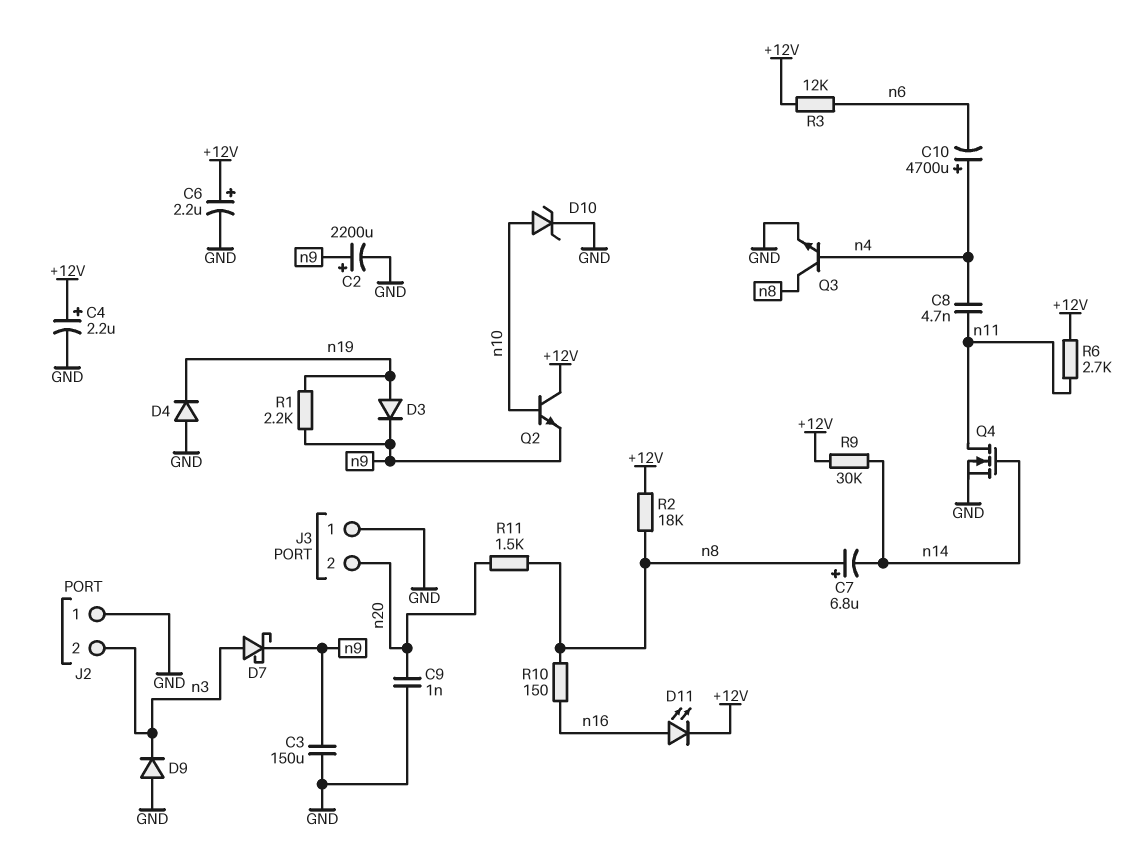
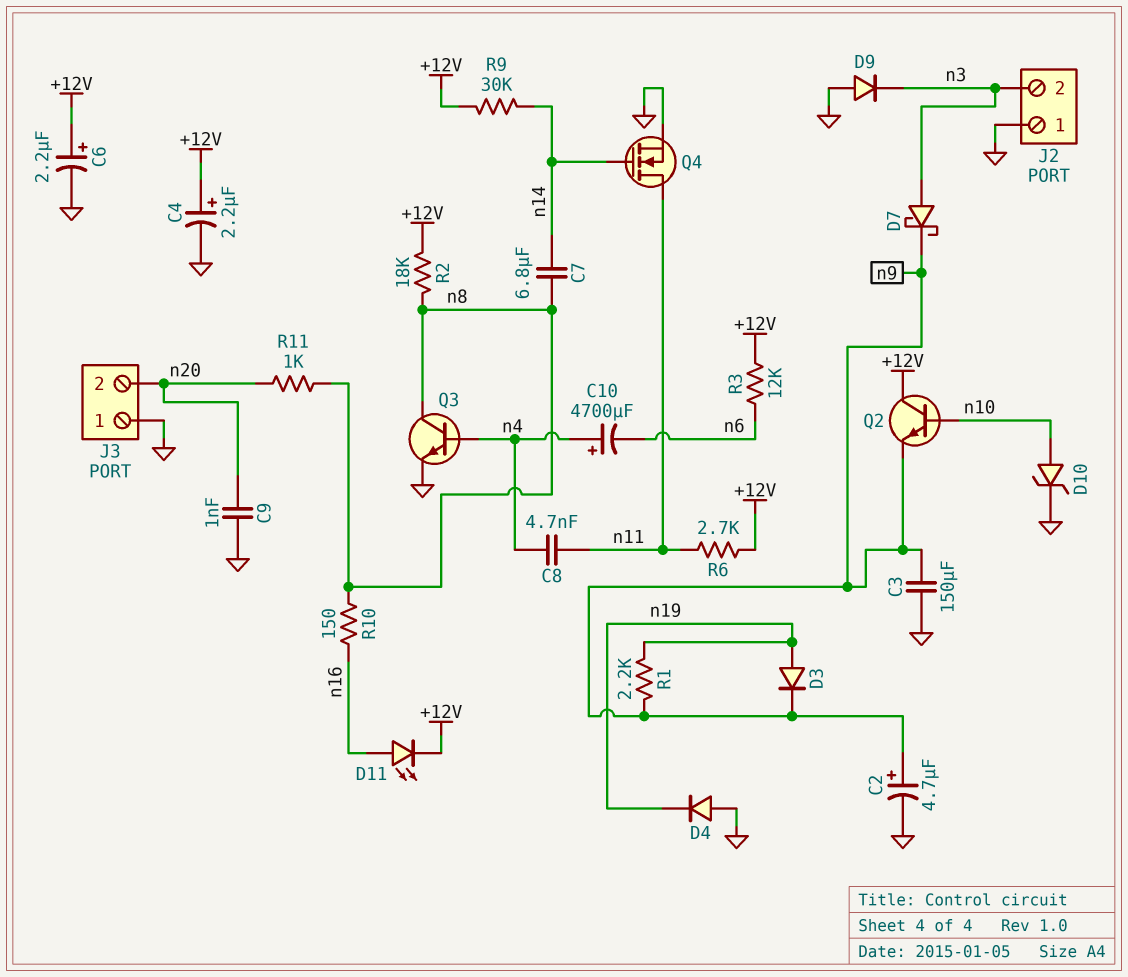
C2: 2200uF (plus n9, minus GND) -> 4.7uF (plus n9, minus GND)
C7: 6.8uF (plus n8, minus n14) -> 6.8uF (n8, n14)
R11: 1.5k (n8, n20) -> 1k (n8, n20)

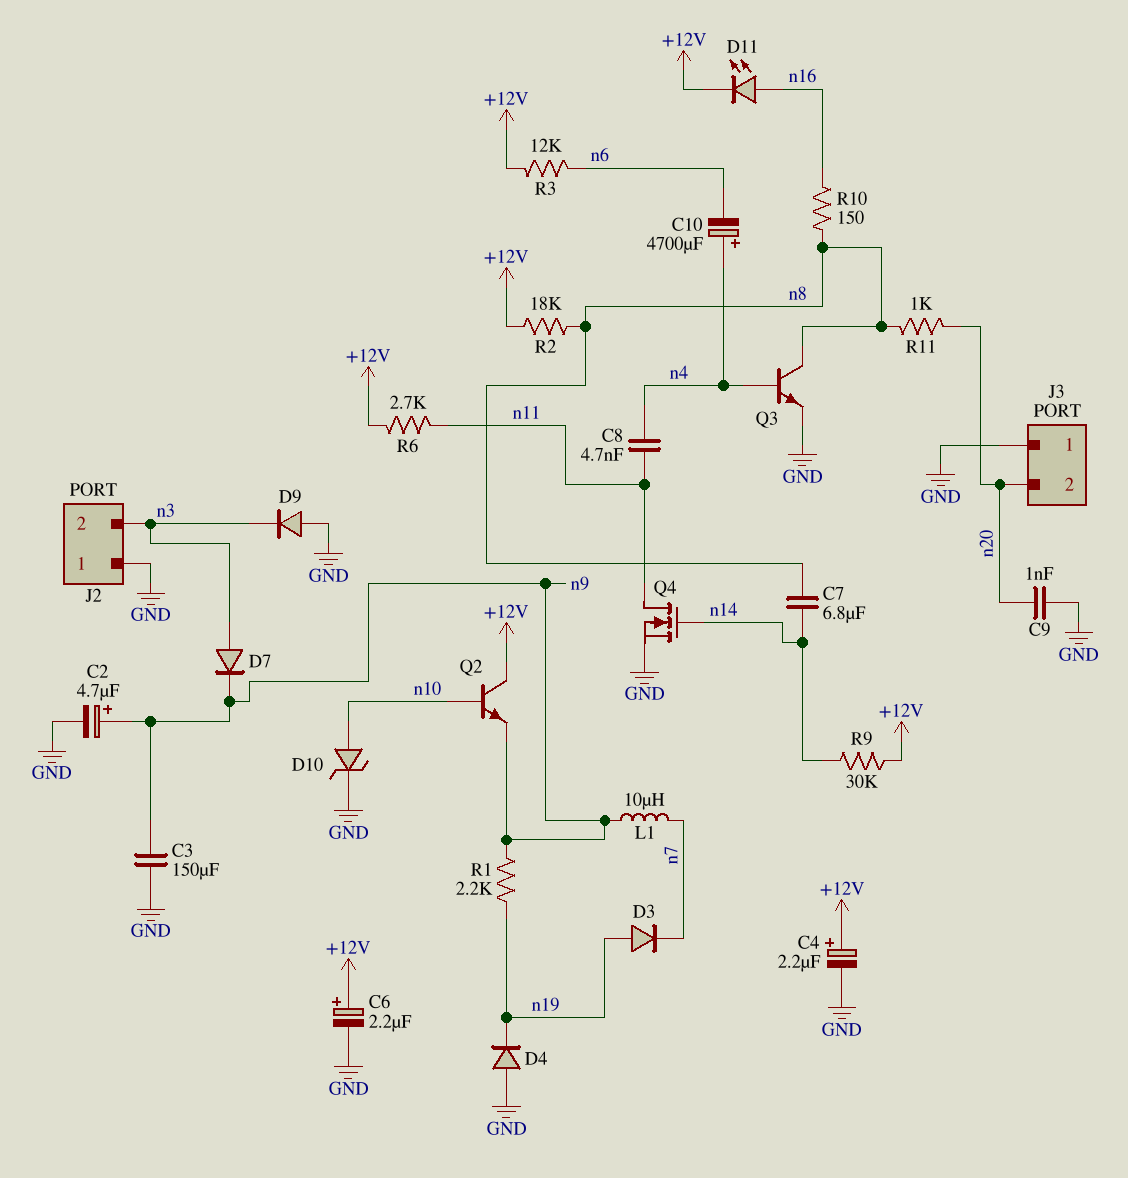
D3: diode (A n19, K n9) -> diode (A n19, K n7)
D7: schottky (A n3, K n9) -> diode (A n3, K n9)
L1: none -> 10uH (n7, n9)

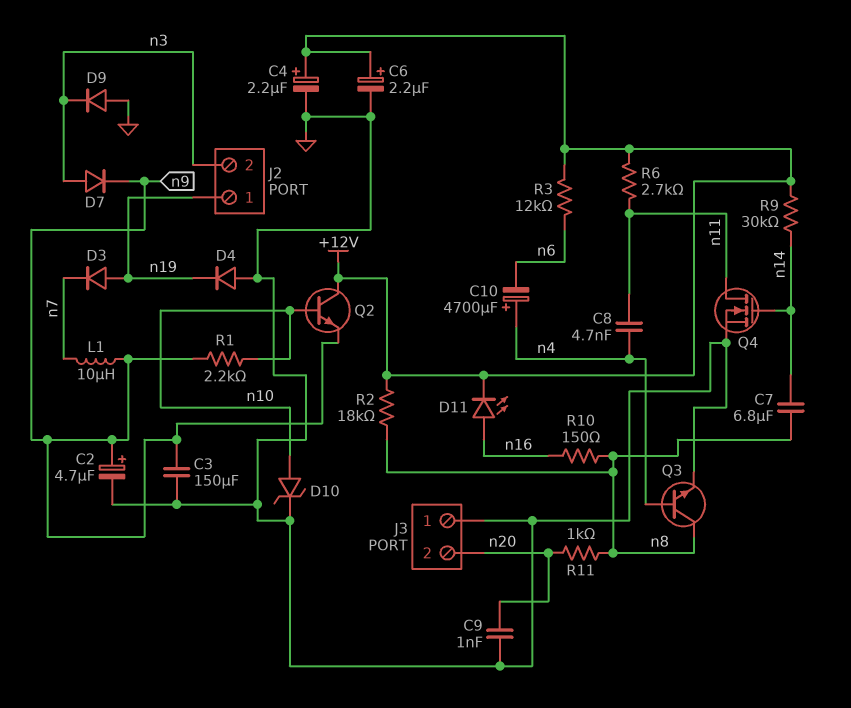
J2 pin 1: GND -> n19
R1: 2.2k (n9, n19) -> 2.2k (n9, n10)

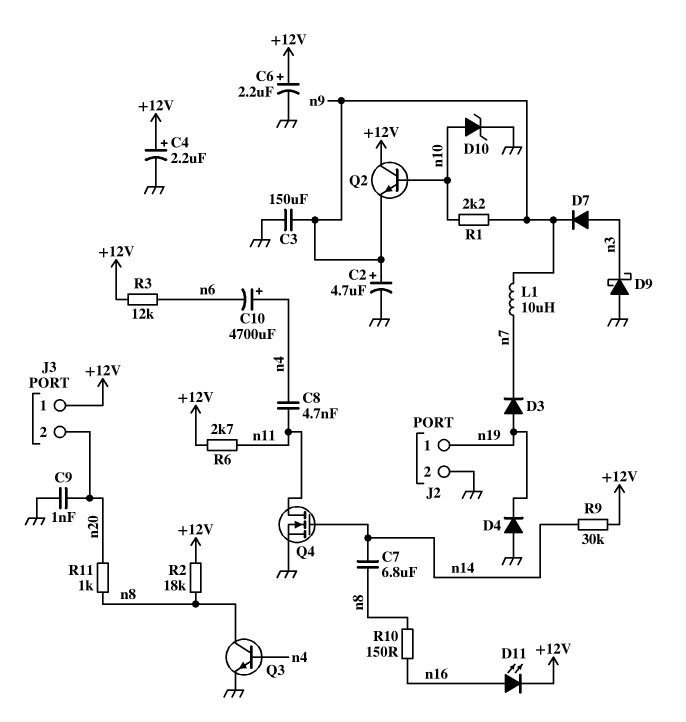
D9: diode (A GND, K n3) -> schottky (A GND, K n3)
J2 pin 2: n3 -> GND
J3 pin 1: GND -> +12V

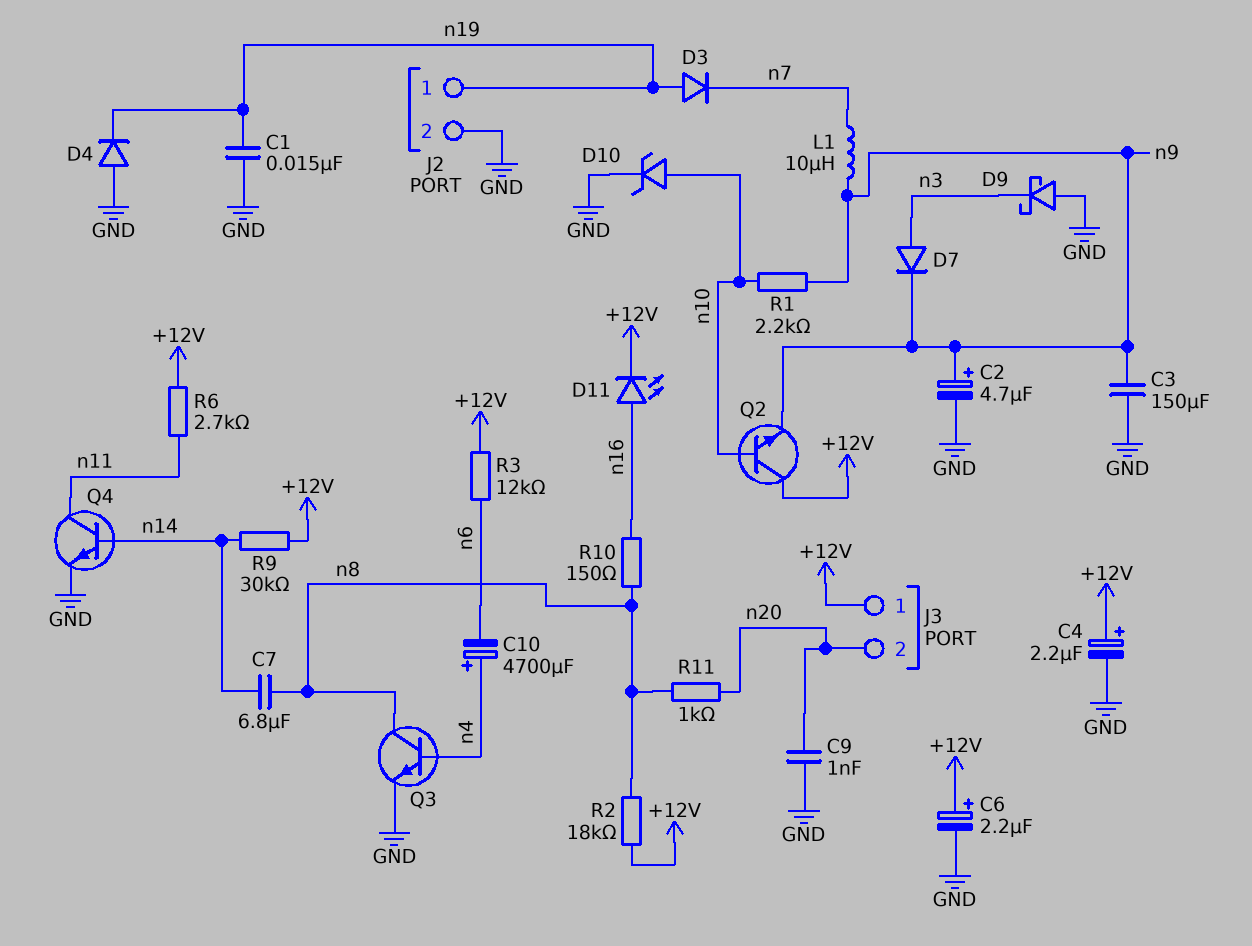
C1: none -> 15nF (GND, n19)
C8: 4.7nF (n4, n11) -> none
Q4: NMOS (G n14, D n11, S GND) -> NPN (B n14, C n11, E GND)

